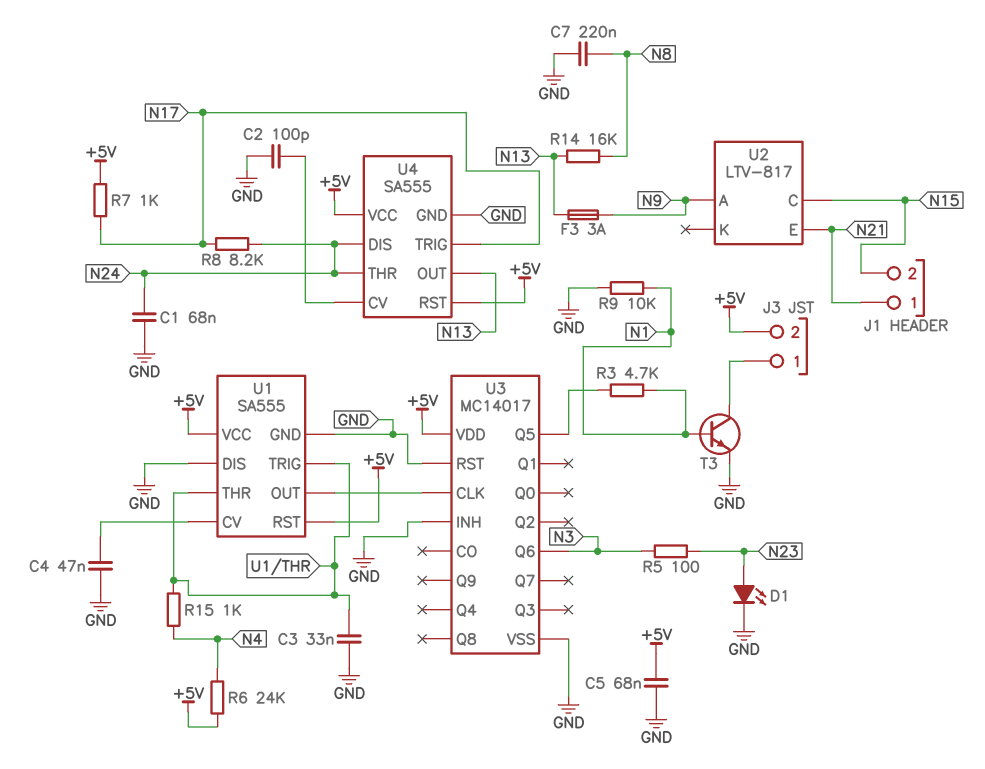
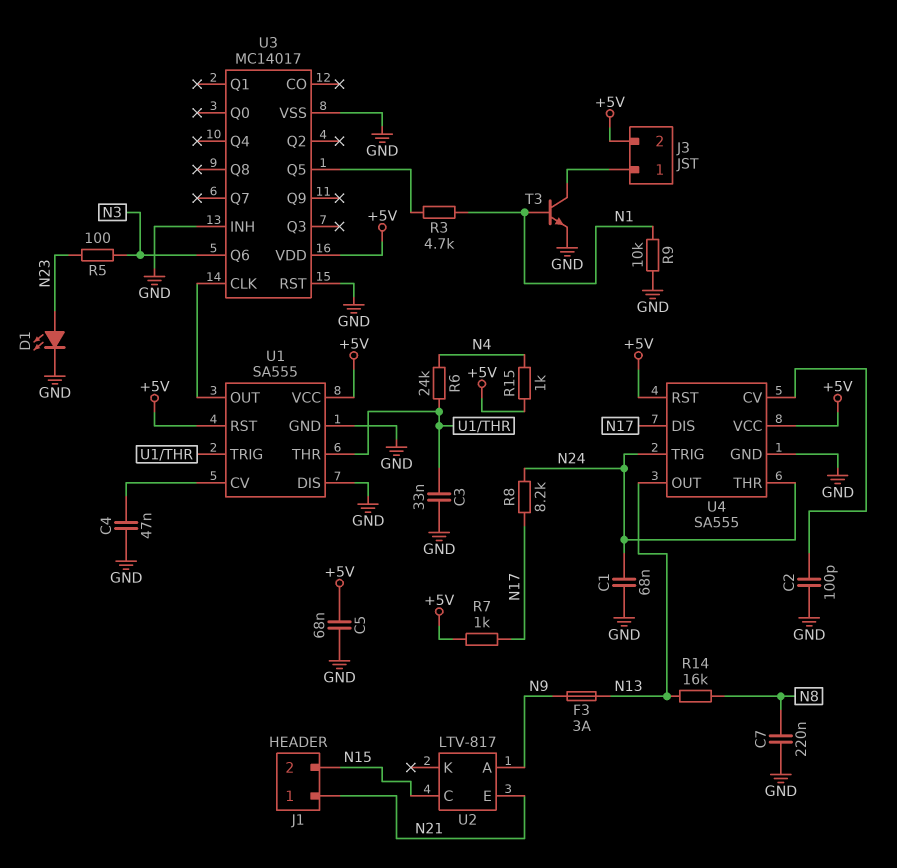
R6: 24k (+5V, N4) -> 24k (N4, U1/THR)
R15: 1k (N4, U1/THR) -> 1k (+5V, N4)
U4 pin DIS: N24 -> N17
U4 pin TRIG: N17 -> N24

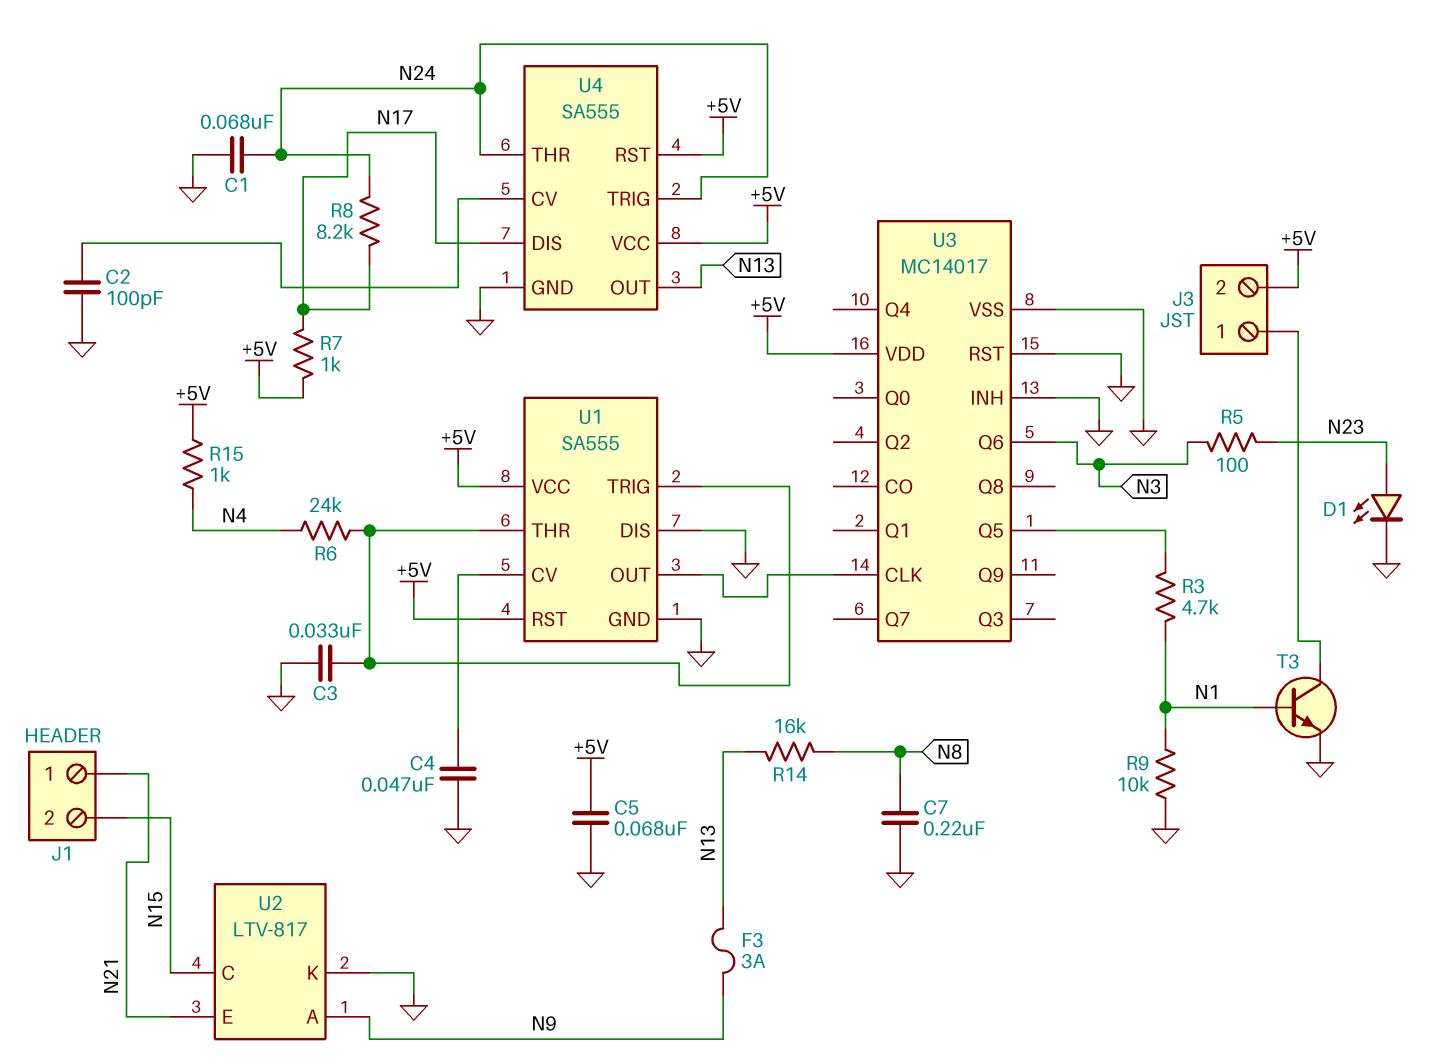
U2 pin K: none -> GND

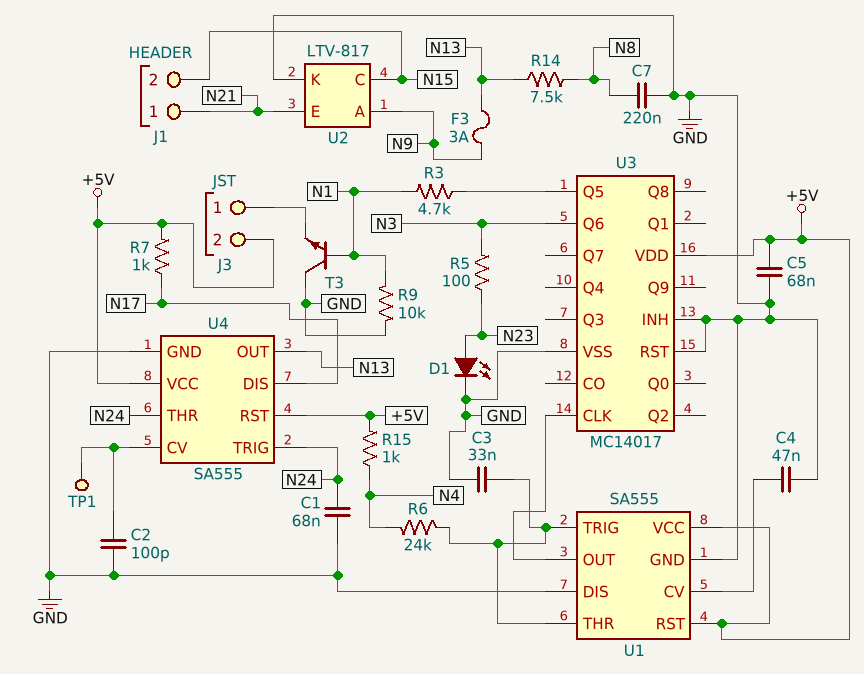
R8: 8.2k (N17, N24) -> none
R14: 16k (N8, N13) -> 7.5k (N8, N13)
T3: NPN (B N1, C J3/1, E GND) -> NPN (B N1, C GND, E J3/1)
TP1: none -> test point (U4/CV)

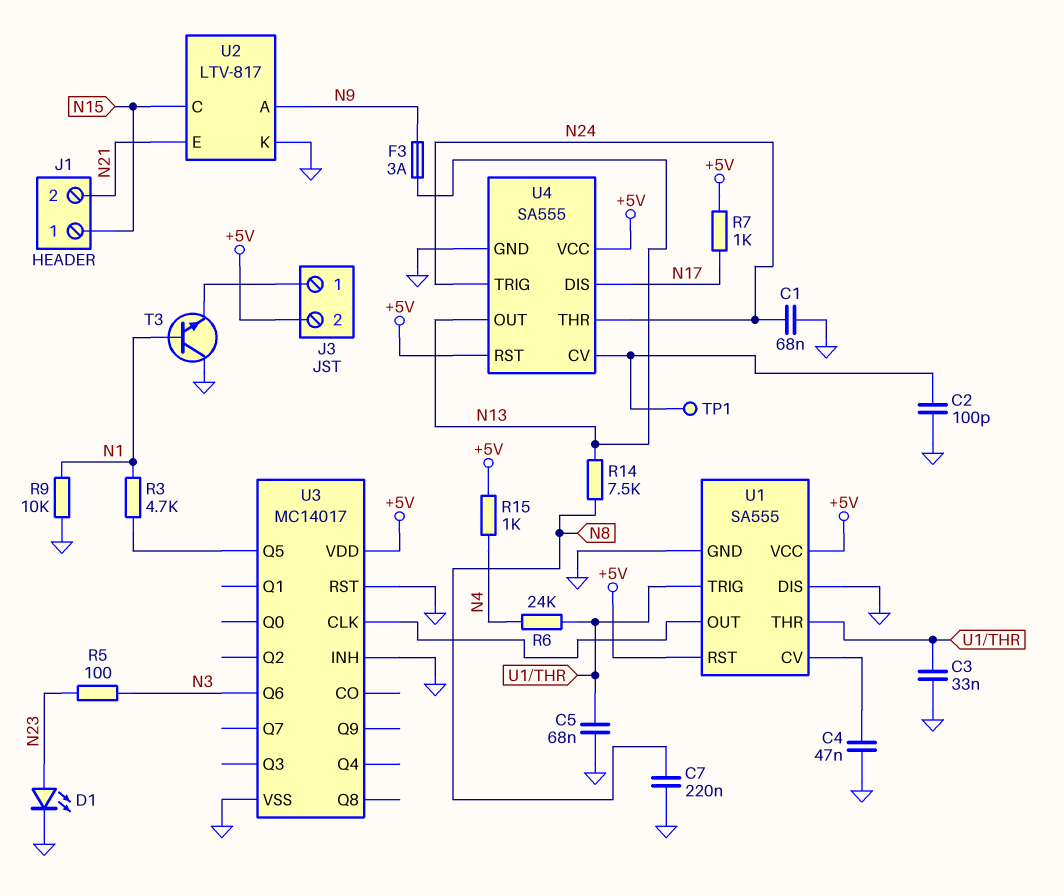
C5: 68nF (+5V, GND) -> 68nF (GND, U1/THR)
J1 pin 1: N21 -> N15
J1 pin 2: N15 -> N21

